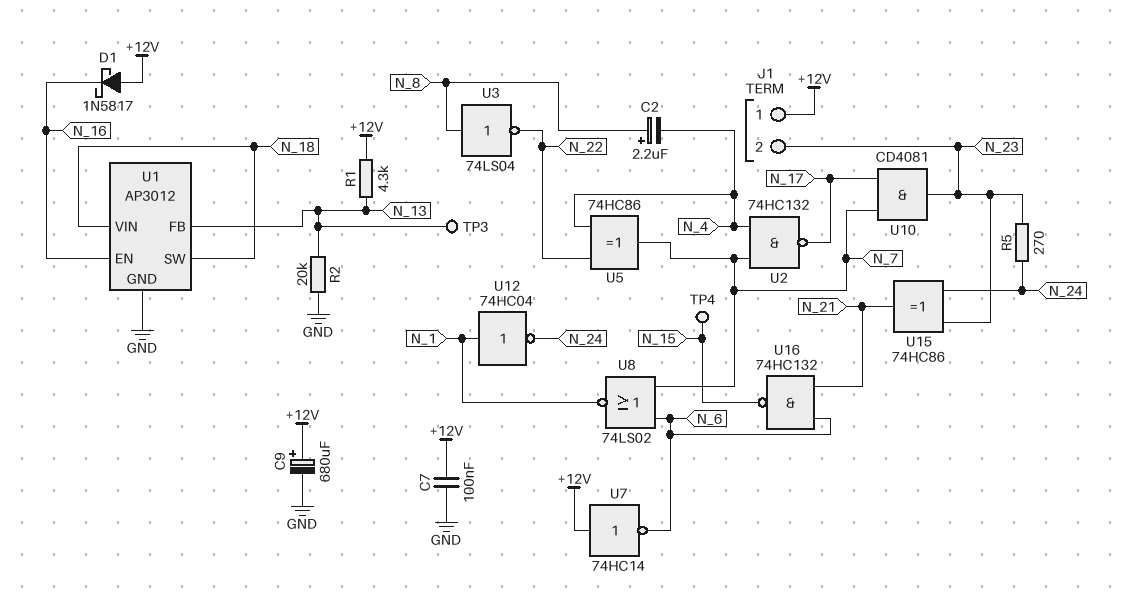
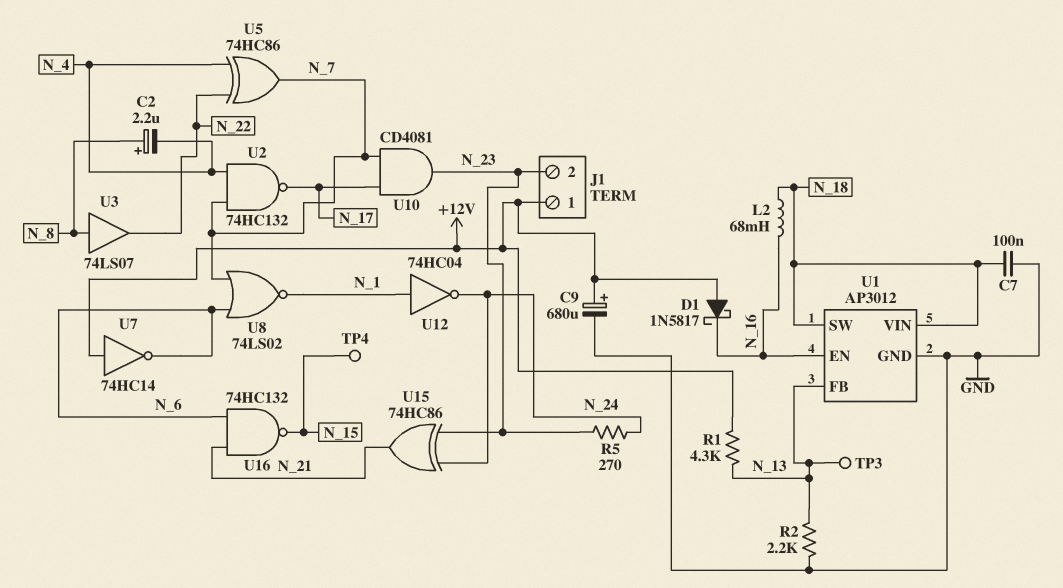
C7: 100nF (+12V, GND) -> 100nF (GND, N_18)
L2: none -> 68mH (N_16, N_18)
R2: 20k (GND, N_13) -> 2.2k (GND, N_13)
U3: NOT 74LS04 (in N_8, out N_22) -> buffer 74LS07 (in N_8, out N_22)

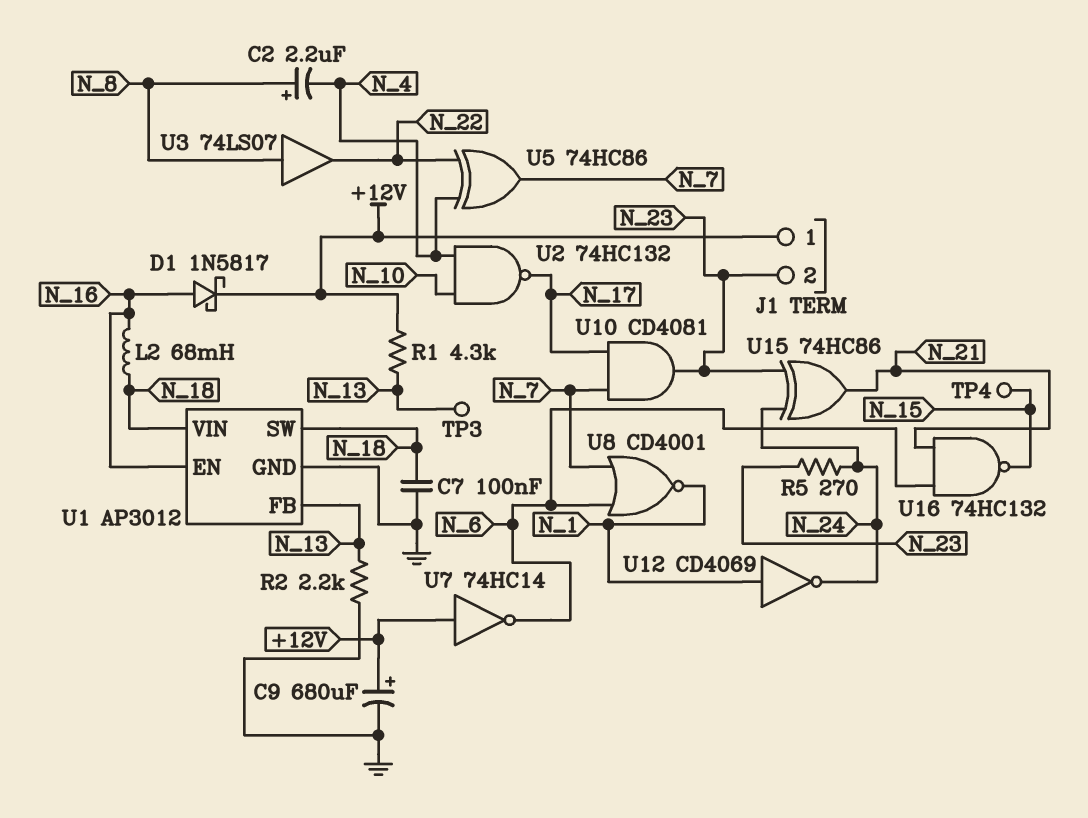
D1: schottky 1N5817 (A +12V, K N_16) -> schottky 1N5817 (A N_16, K +12V)
U2: NAND 74HC132 (in N_4, in N_7, out N_17) -> NAND 74HC132 (in N_4, in N_10, out N_17)
U8: NOR 74LS02 (in N_6, in N_7, out N_1) -> NOR CD4001 (in N_6, in N_7, out N_1)
U12: NOT 74HC04 (in N_1, out N_24) -> NOT CD4069 (in N_1, out N_24)

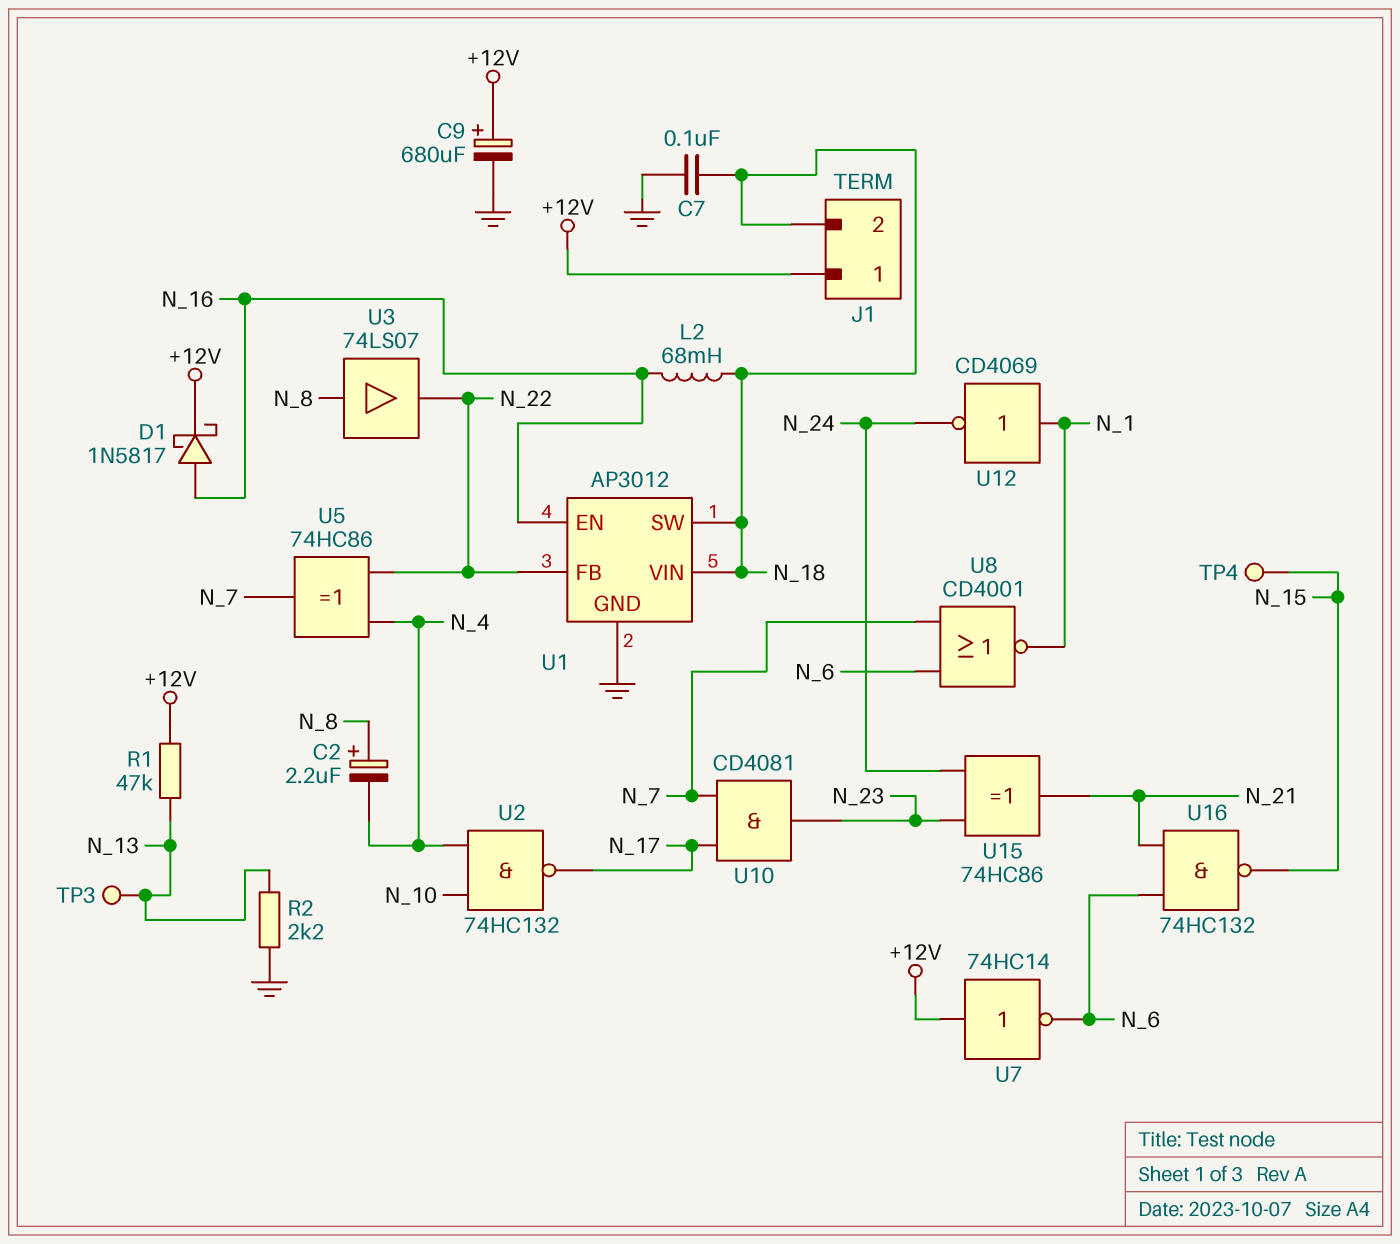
J1 pin 2: N_23 -> N_18
R1: 4.3k (+12V, N_13) -> 47k (+12V, N_13)
R5: 270 (N_23, N_24) -> none
U1 pin FB: N_13 -> N_22

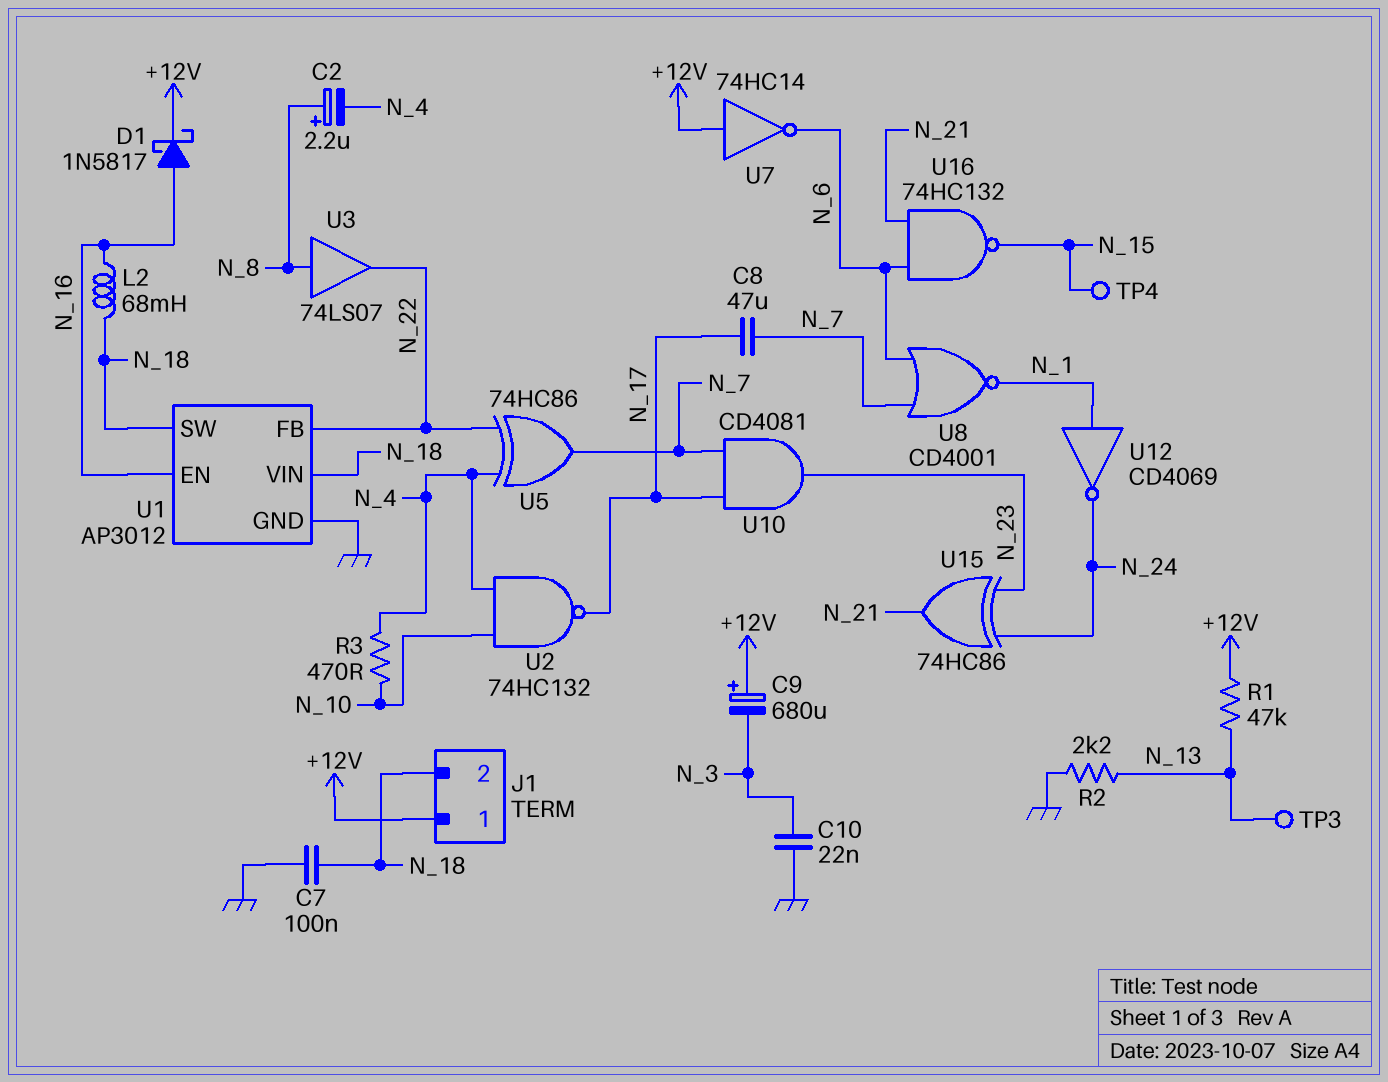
C8: none -> 47uF (N_7, N_17)
C9: 680uF (plus +12V, minus GND) -> 680uF (plus +12V, minus N_3)
C10: none -> 22nF (GND, N_3)
R3: none -> 470 (N_4, N_10)

